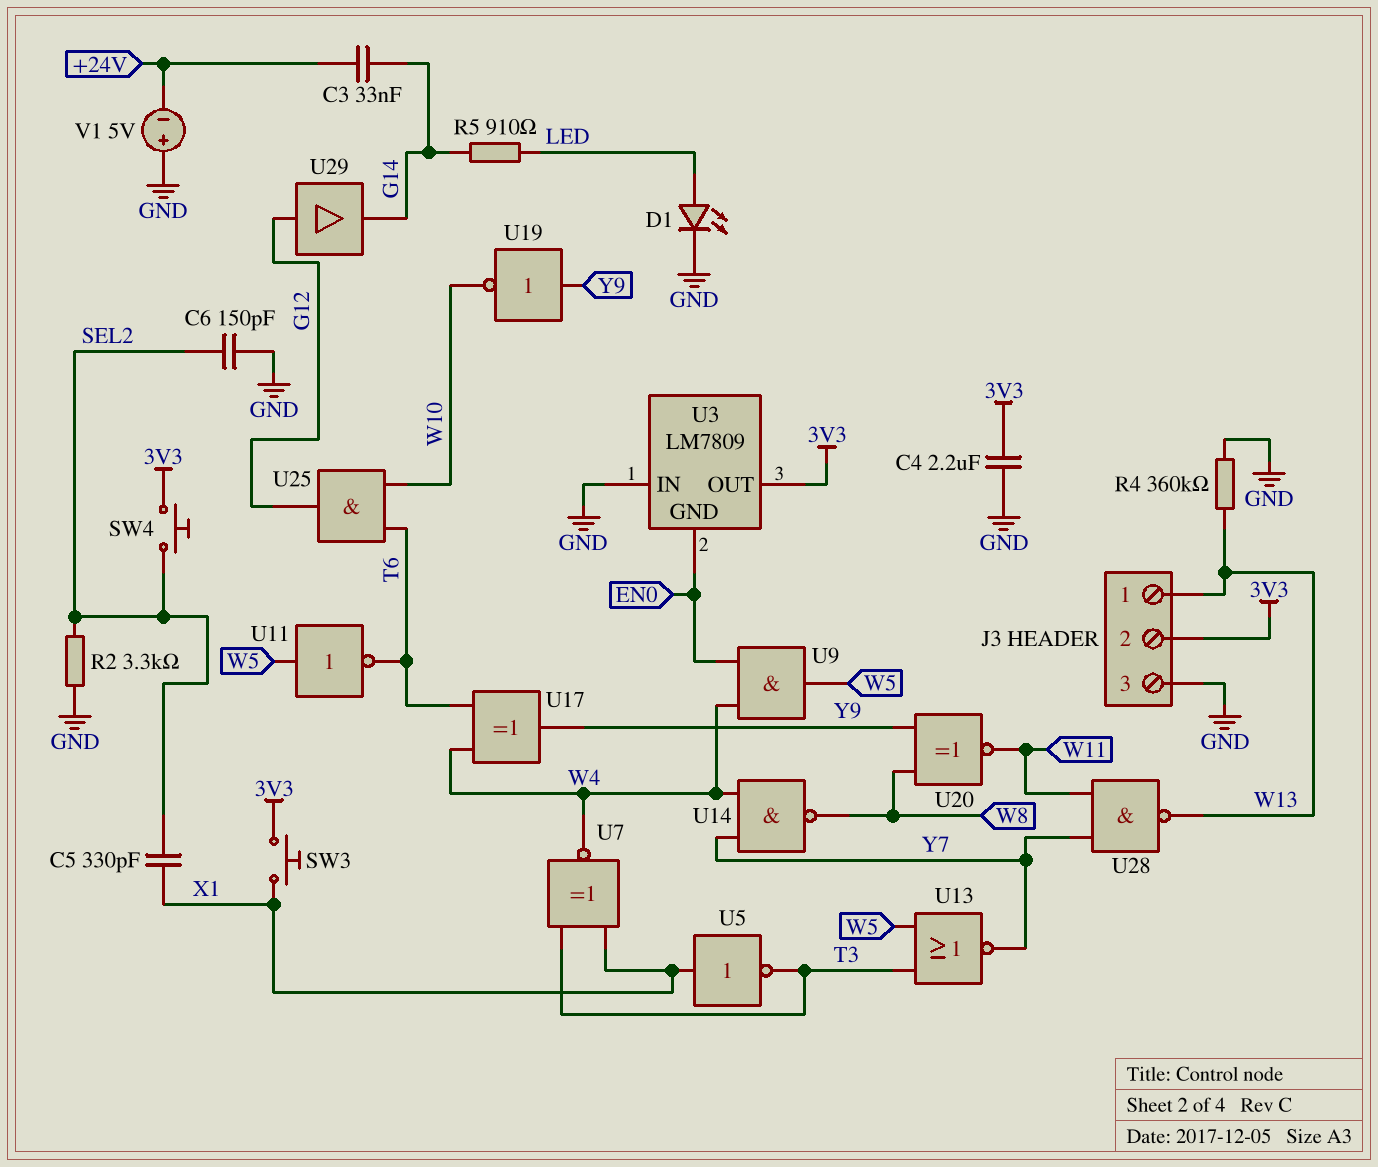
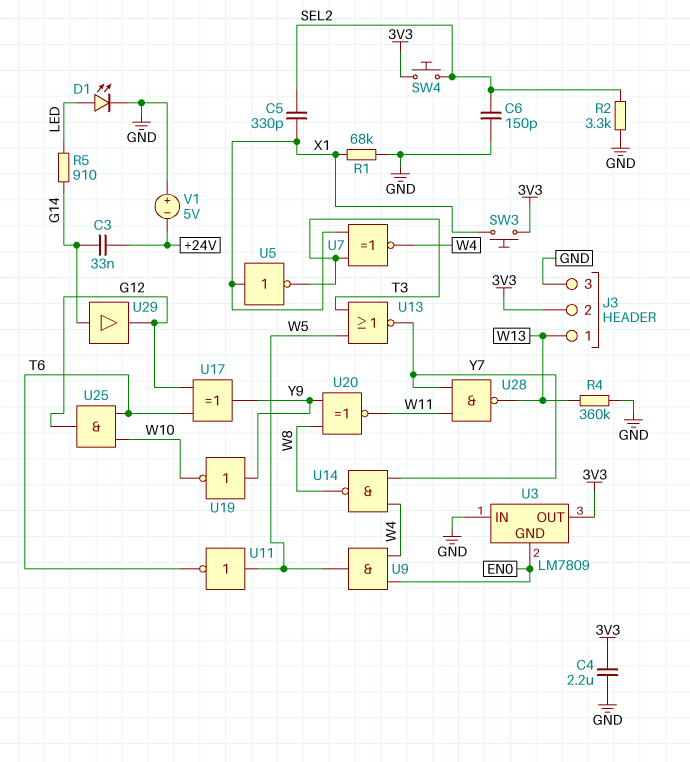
R1: none -> 68k (GND, X1)
U17: XOR (in T6, in W4, out Y9) -> XOR (in G12, in T6, out Y9)
U29: buffer (in G12, out G14) -> buffer (in G14, out G12)

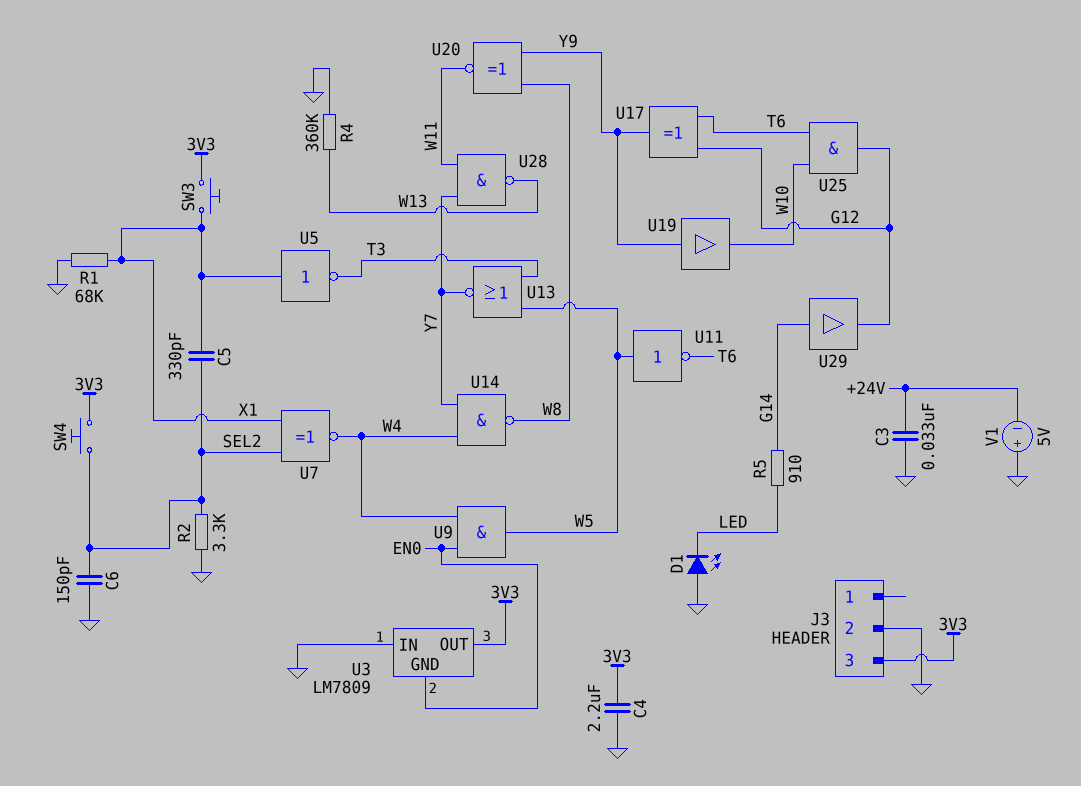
C3: 33nF (+24V, G14) -> 33nF (+24V, GND)
D1: LED (A LED, K GND) -> LED (A GND, K LED)
J3 pin 1: W13 -> none
J3 pin 2: 3V3 -> GND
J3 pin 3: GND -> 3V3
U7: XNOR (in T3, in X1, out W4) -> XNOR (in SEL2, in X1, out W4)
U19: NOT (in Y9, out W10) -> buffer (in Y9, out W10)

